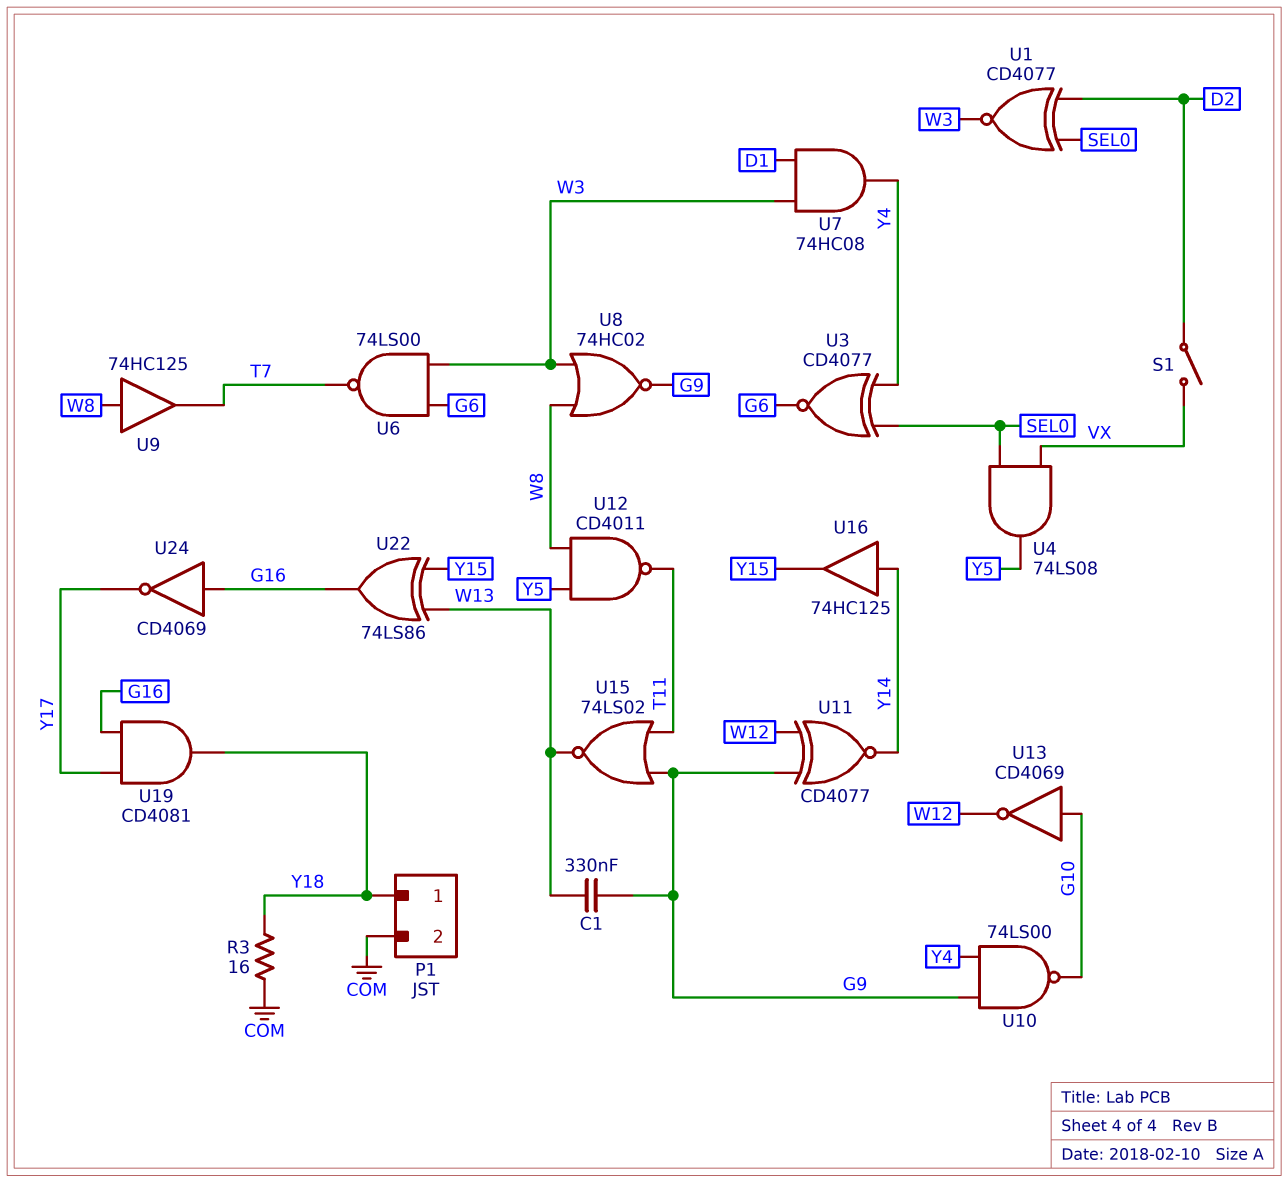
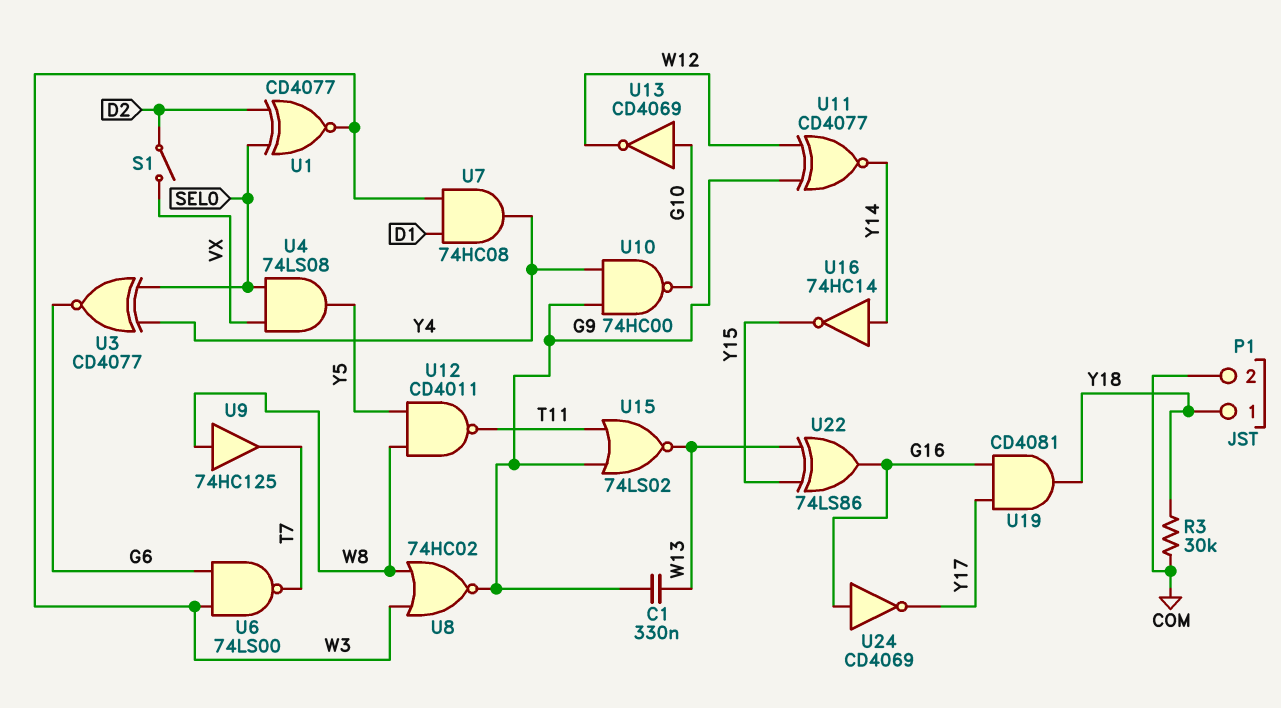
R3: 16 (COM, Y18) -> 30k (COM, Y18)
U10: NAND 74LS00 (in G9, in Y4, out G10) -> NAND 74HC00 (in G9, in Y4, out G10)
U16: buffer 74HC125 (in Y14, out Y15) -> NOT 74HC14 (in Y14, out Y15)

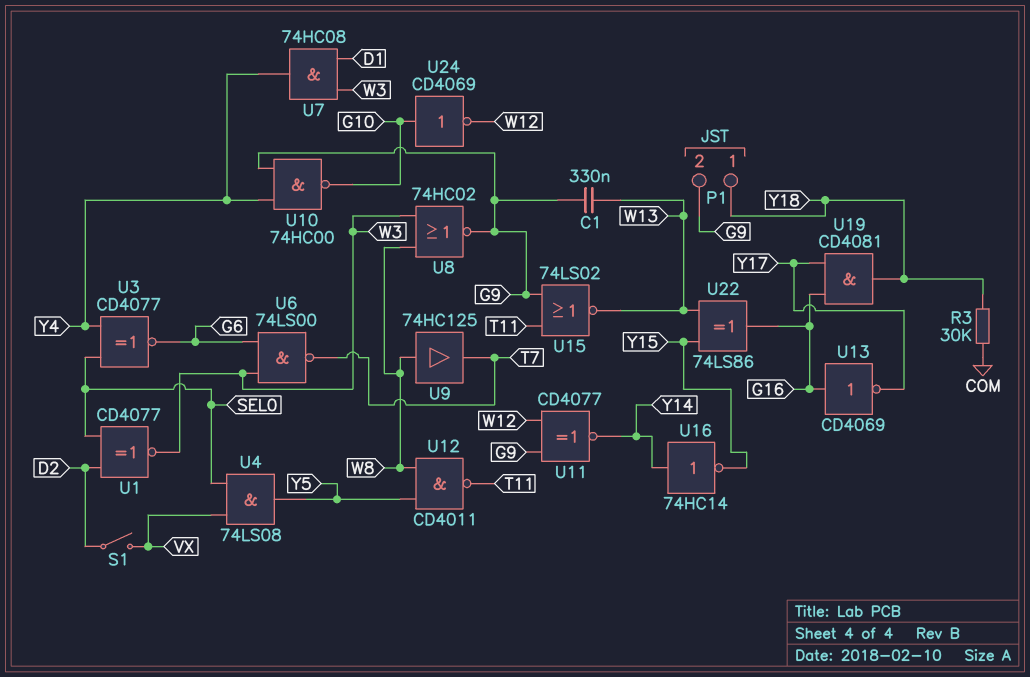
P1 pin 2: COM -> G9
U13: NOT CD4069 (in G10, out W12) -> NOT CD4069 (in G16, out Y17)
U24: NOT CD4069 (in G16, out Y17) -> NOT CD4069 (in G10, out W12)

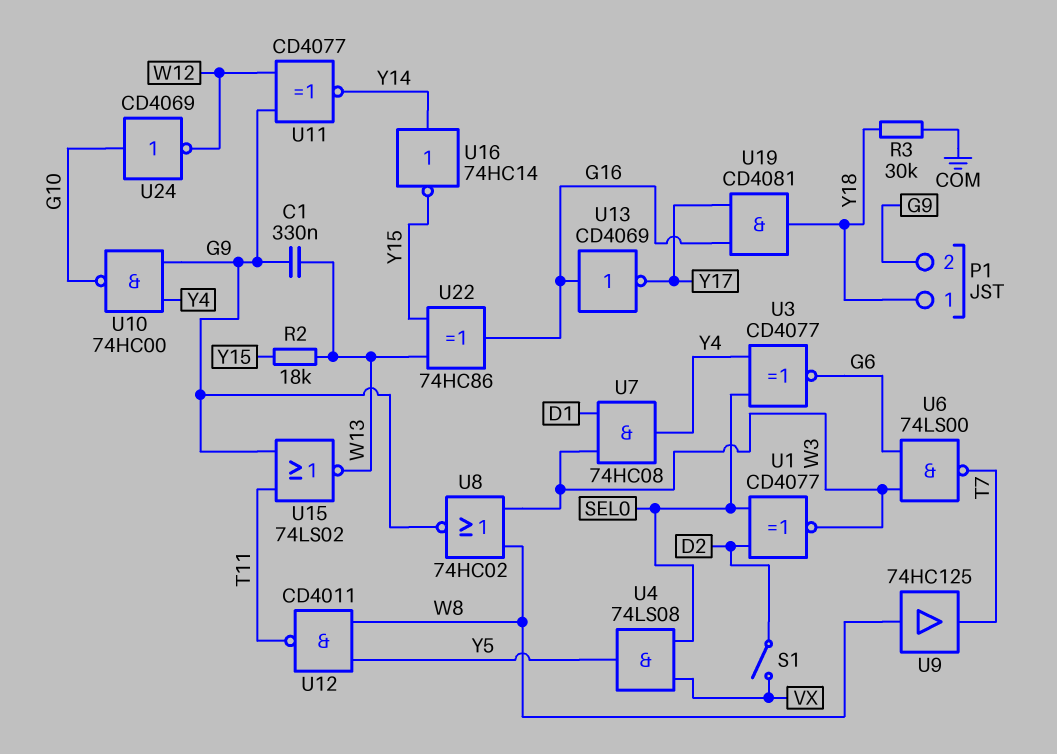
R2: none -> 18k (W13, Y15)
U22: XOR 74LS86 (in W13, in Y15, out G16) -> XOR 74HC86 (in W13, in Y15, out G16)

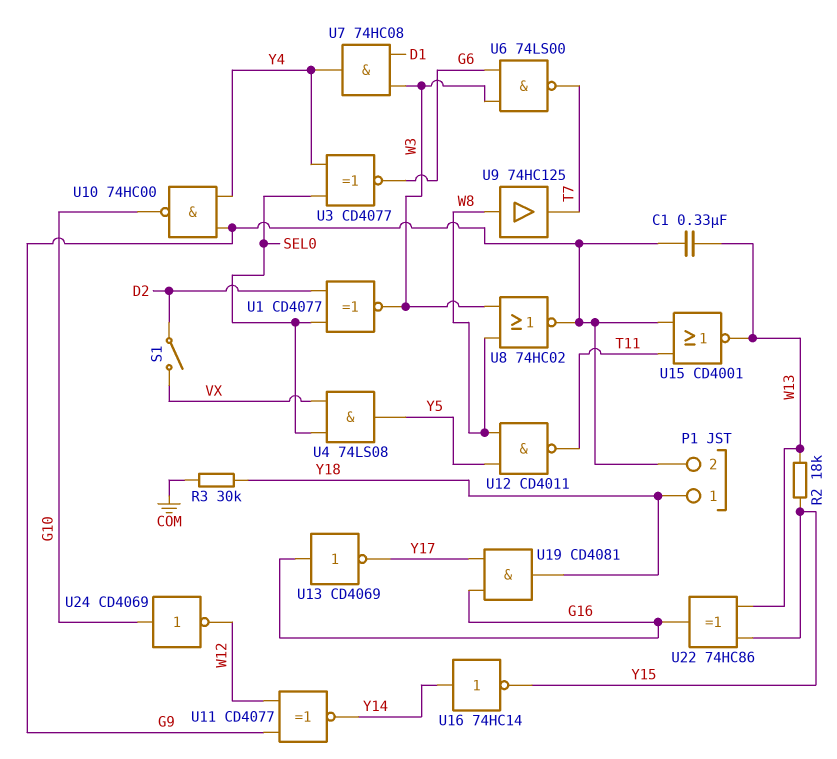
U15: NOR 74LS02 (in G9, in T11, out W13) -> NOR CD4001 (in G9, in T11, out W13)

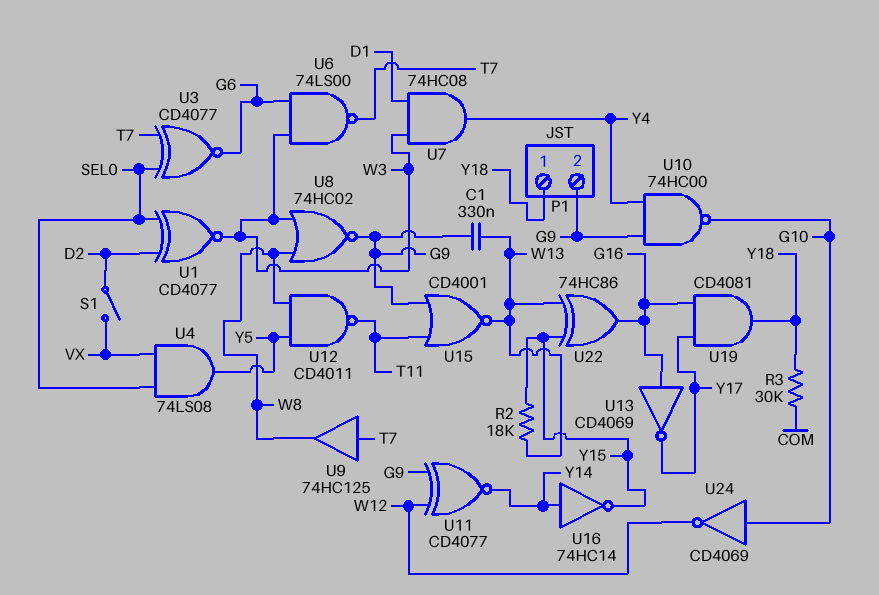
U3: XNOR CD4077 (in SEL0, in Y4, out G6) -> XNOR CD4077 (in SEL0, in T7, out G6)
U9: buffer 74HC125 (in W8, out T7) -> buffer 74HC125 (in T7, out W8)

